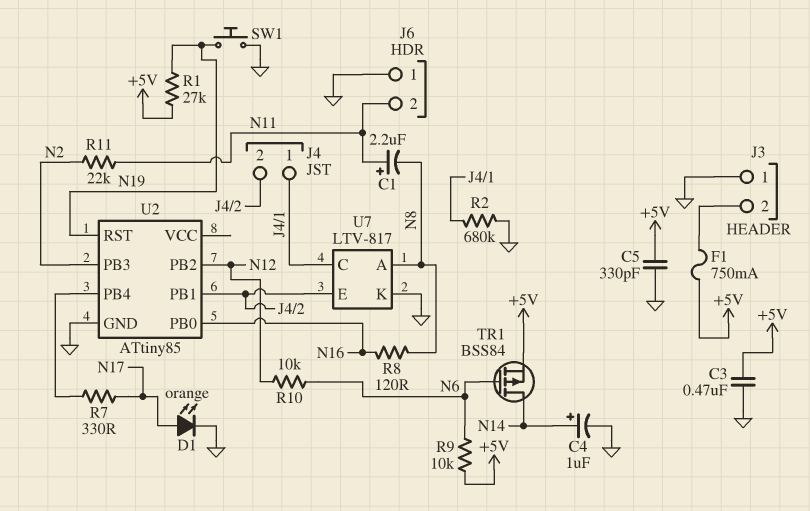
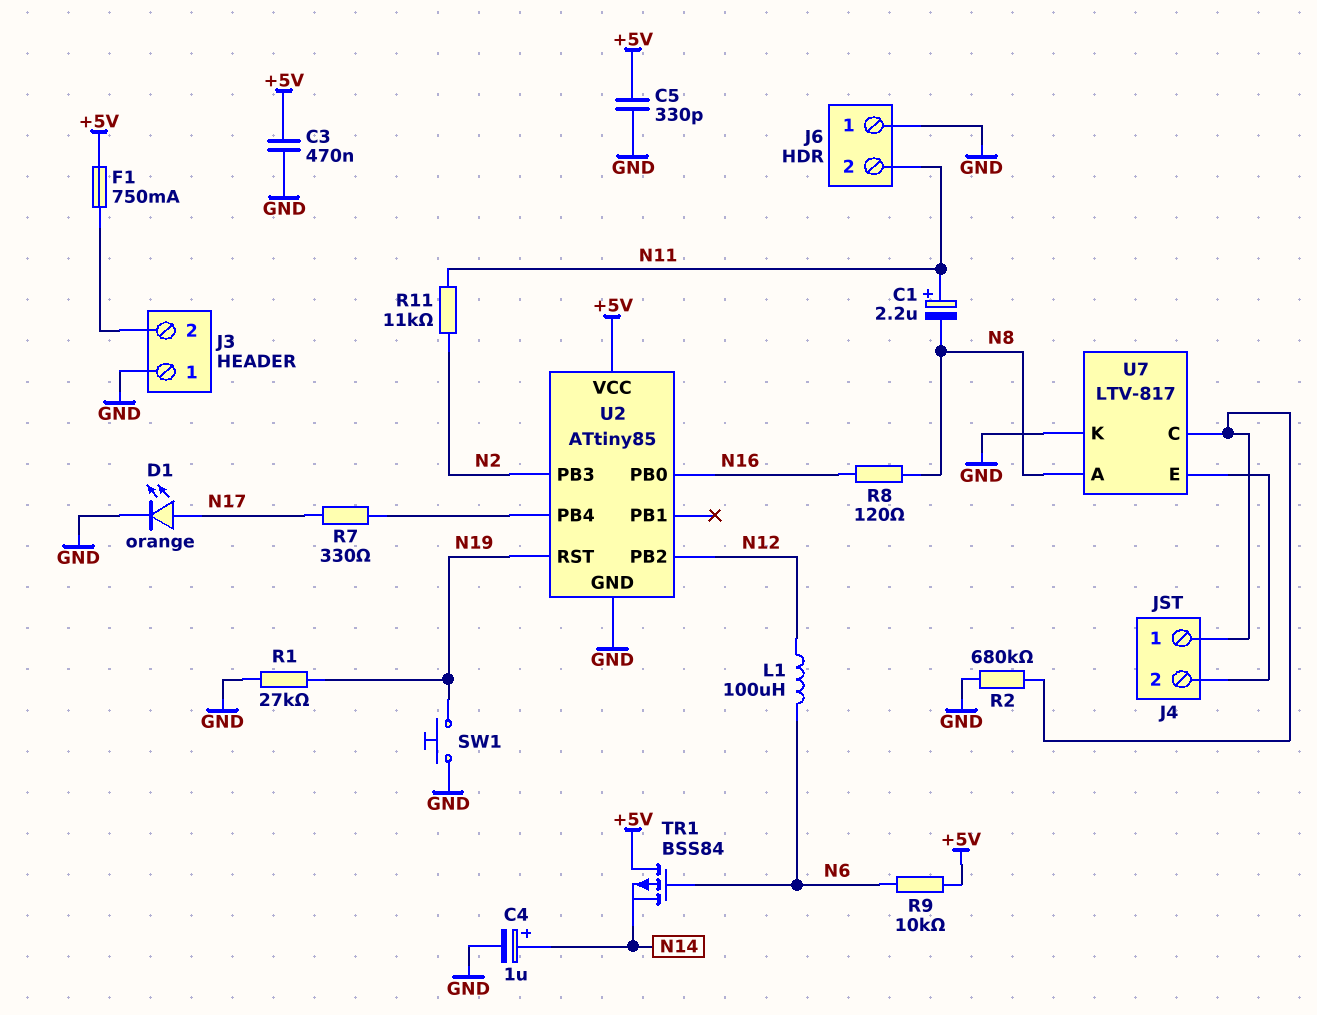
L1: none -> 100uH (N6, N12)
R1: 27k (+5V, N19) -> 27k (GND, N19)
R10: 10k (N6, N12) -> none
R11: 22k (N2, N11) -> 11k (N2, N11)
TR1: PMOS BSS84 (G N6, D N14, S +5V) -> PMOS BSS84 (G N6, D +5V, S N14)
U2 pin PB1: J4/2 -> none
U2 pin VCC: none -> +5V

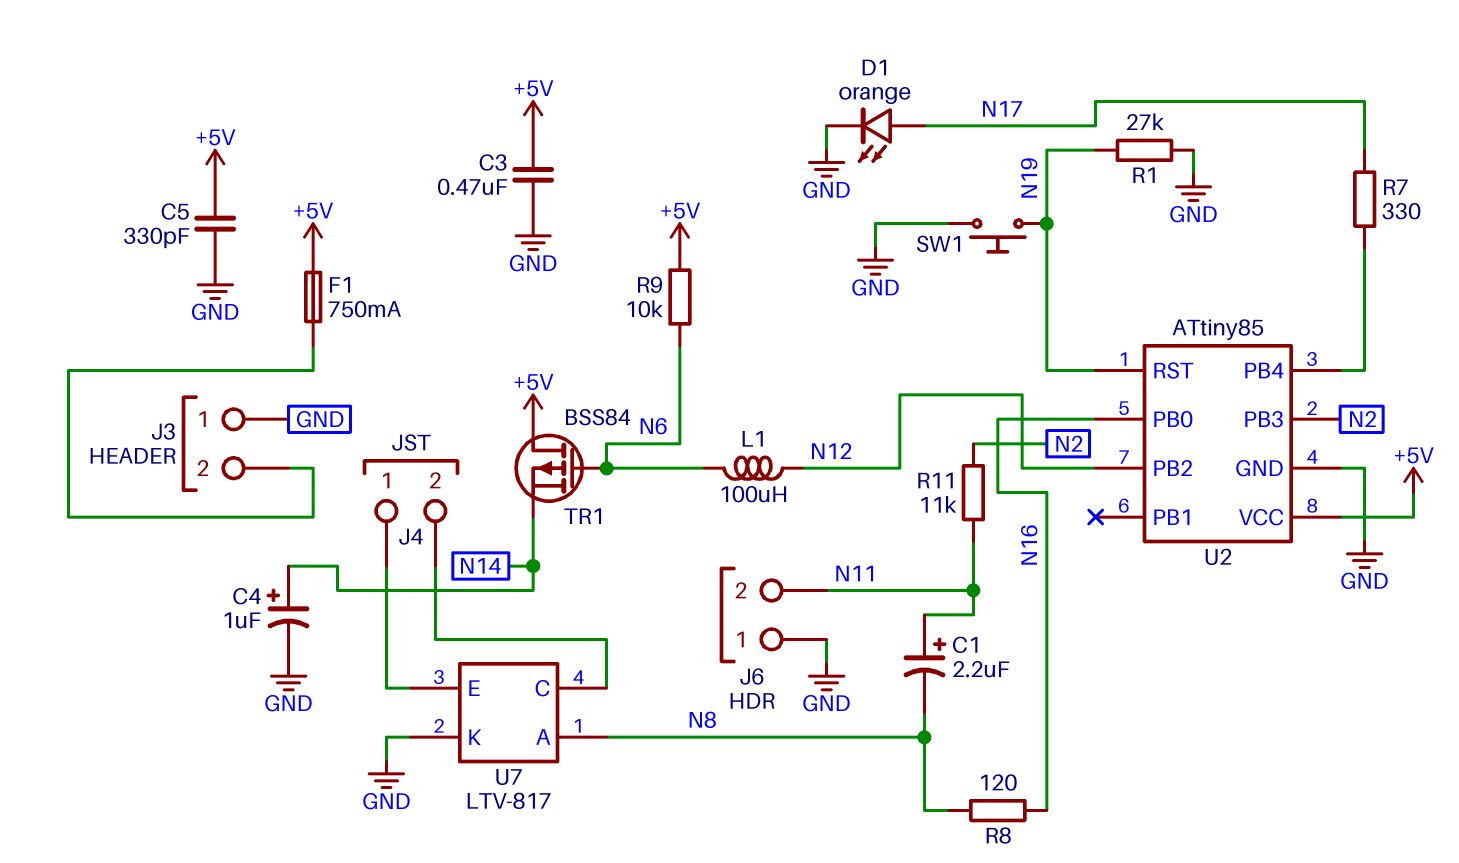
R2: 680k (GND, J4/1) -> none
U7 pin C: J4/1 -> J4/2
U7 pin E: J4/2 -> J4/1

